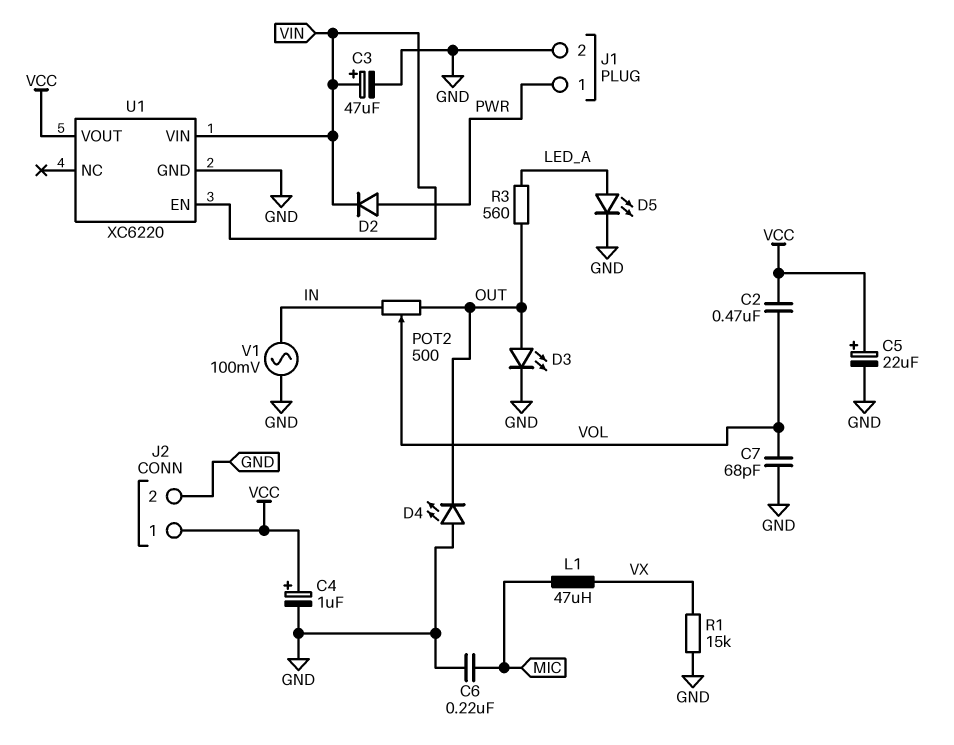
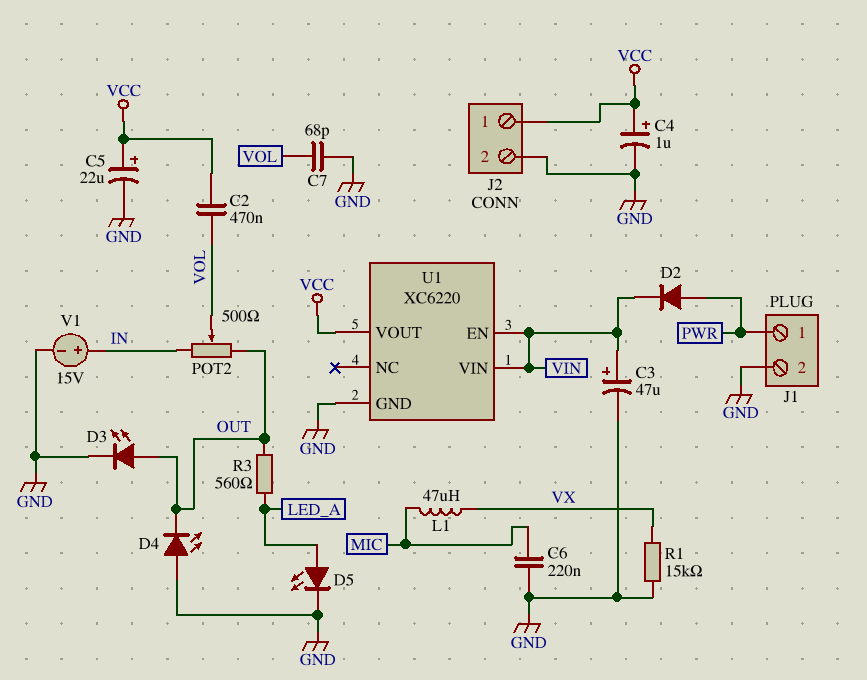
V1: AC 100mV (GND, IN) -> 15V (plus IN, minus GND)

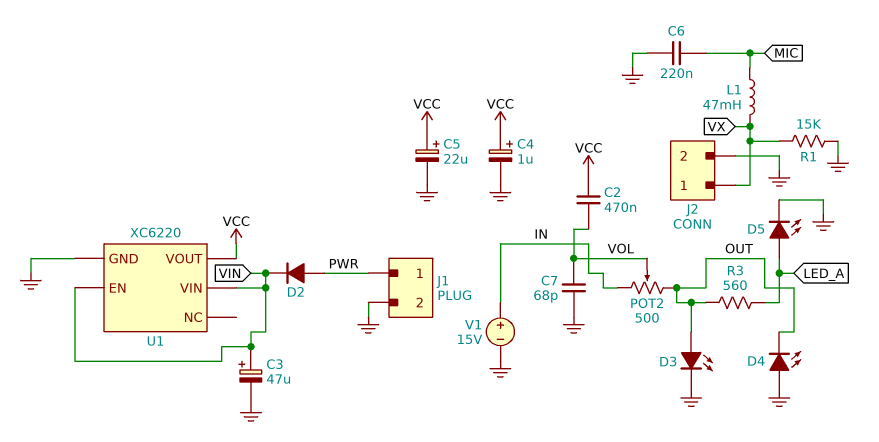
J2 pin 1: VCC -> VX
L1: 47uH (MIC, VX) -> 47mH (MIC, VX)

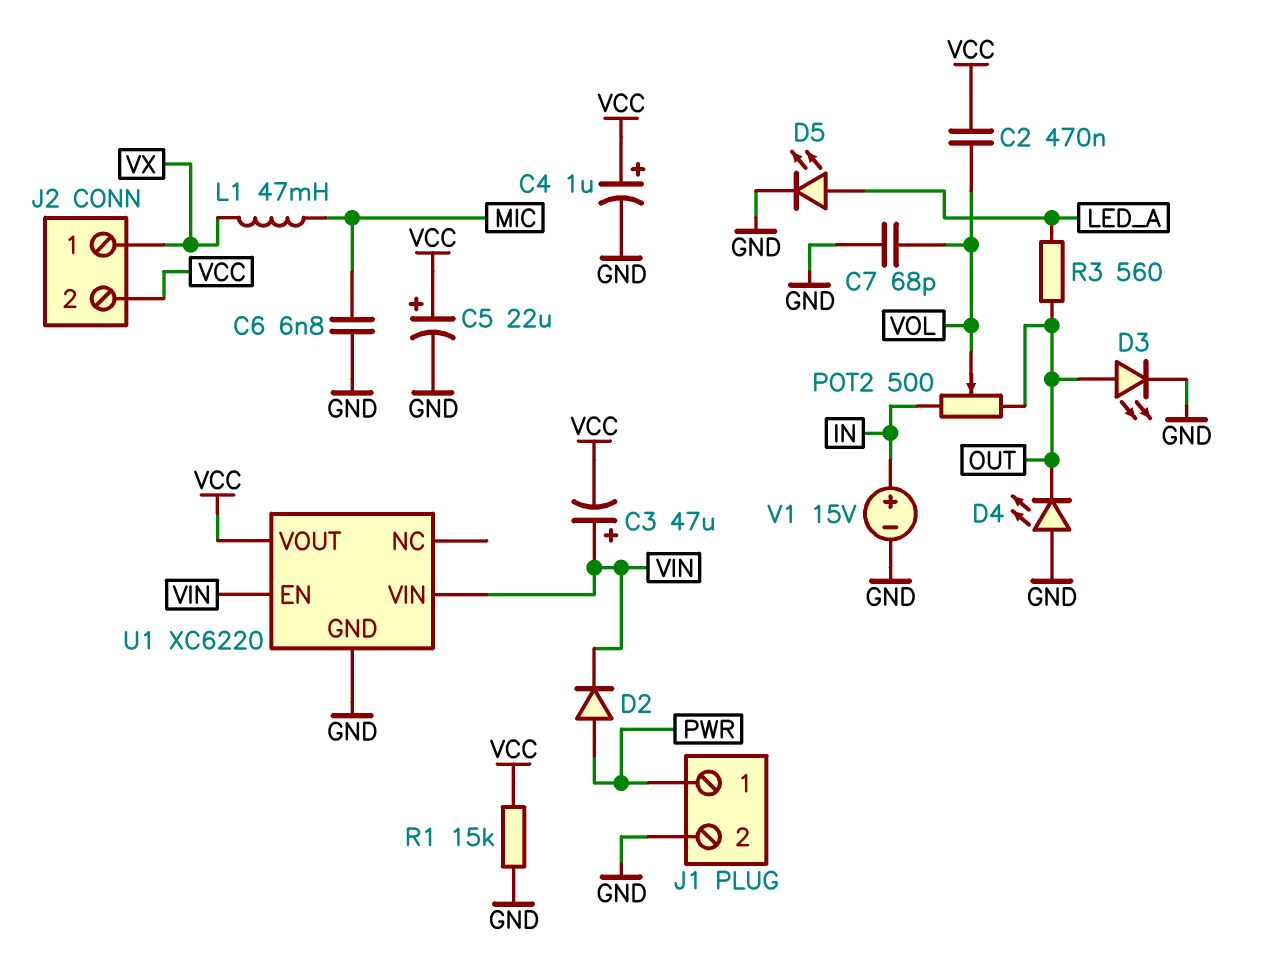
C3: 47uF (plus VIN, minus GND) -> 47uF (plus VIN, minus VCC)
C6: 220nF (GND, MIC) -> 6.8nF (GND, MIC)
J2 pin 2: GND -> VCC
R1: 15k (GND, VX) -> 15k (GND, VCC)

